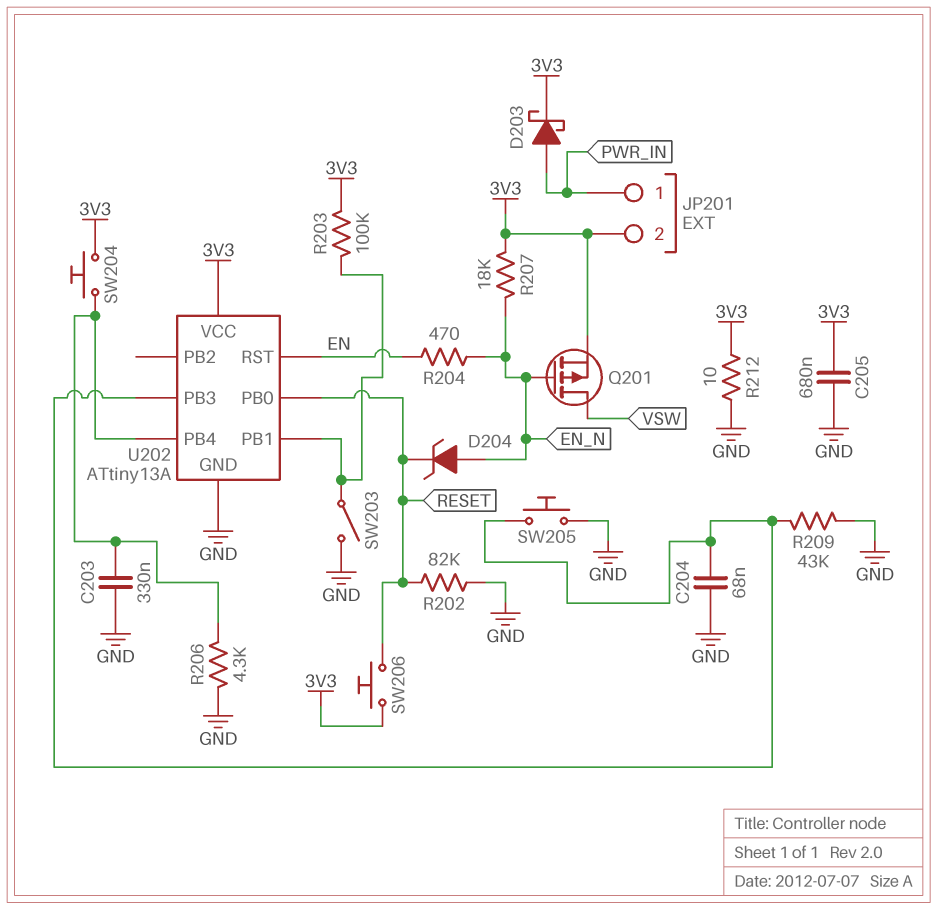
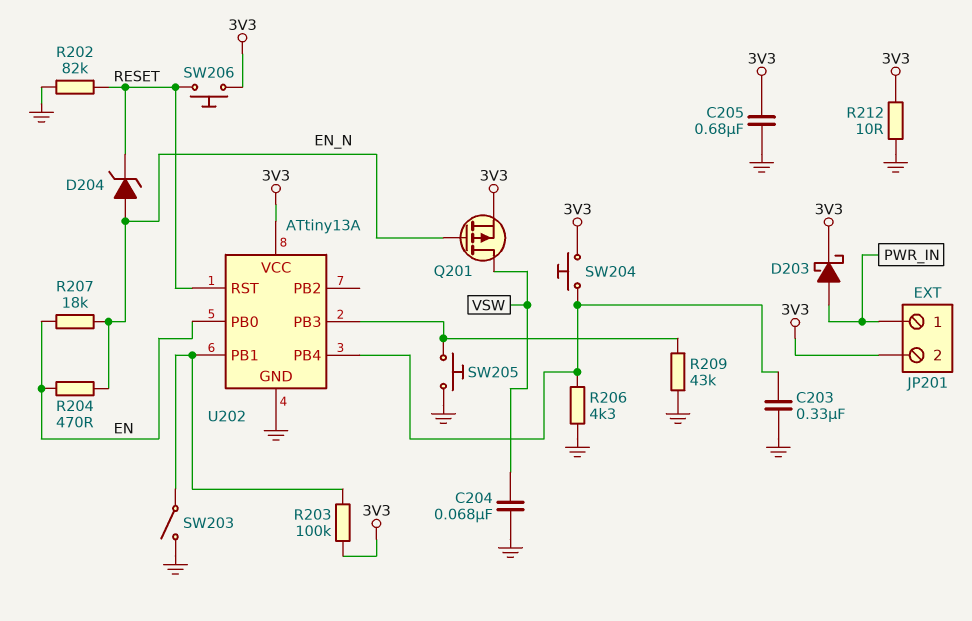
C204: 68nF (GND, U202/PB3) -> 68nF (GND, VSW)
R207: 18k (3V3, EN_N) -> 18k (EN, EN_N)
U202 pin PB0: RESET -> EN
U202 pin RST: EN -> RESET

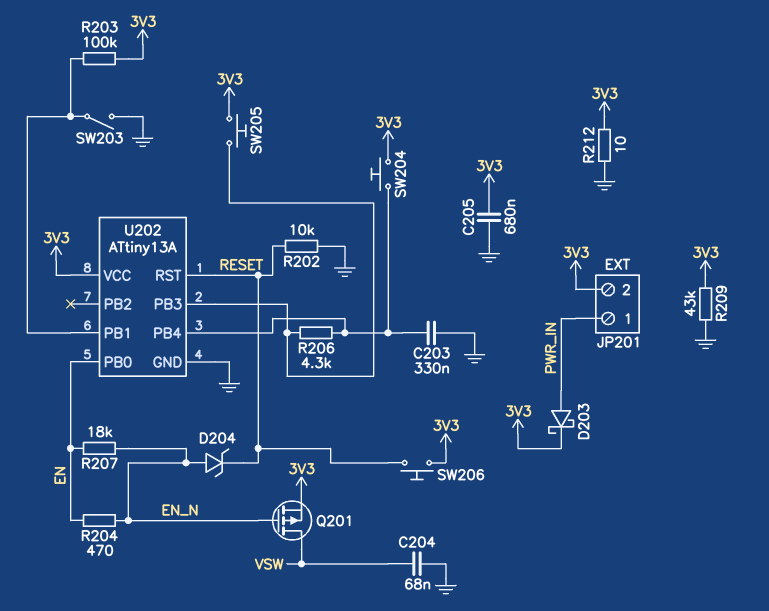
R202: 82k (GND, RESET) -> 10k (GND, RESET)
R206: 4.3k (GND, U202/PB4) -> 4.3k (U202/PB3, U202/PB4)
R209: 43k (GND, U202/PB3) -> 43k (3V3, GND)
SW205: button (GND, U202/PB3) -> button (3V3, U202/PB3)

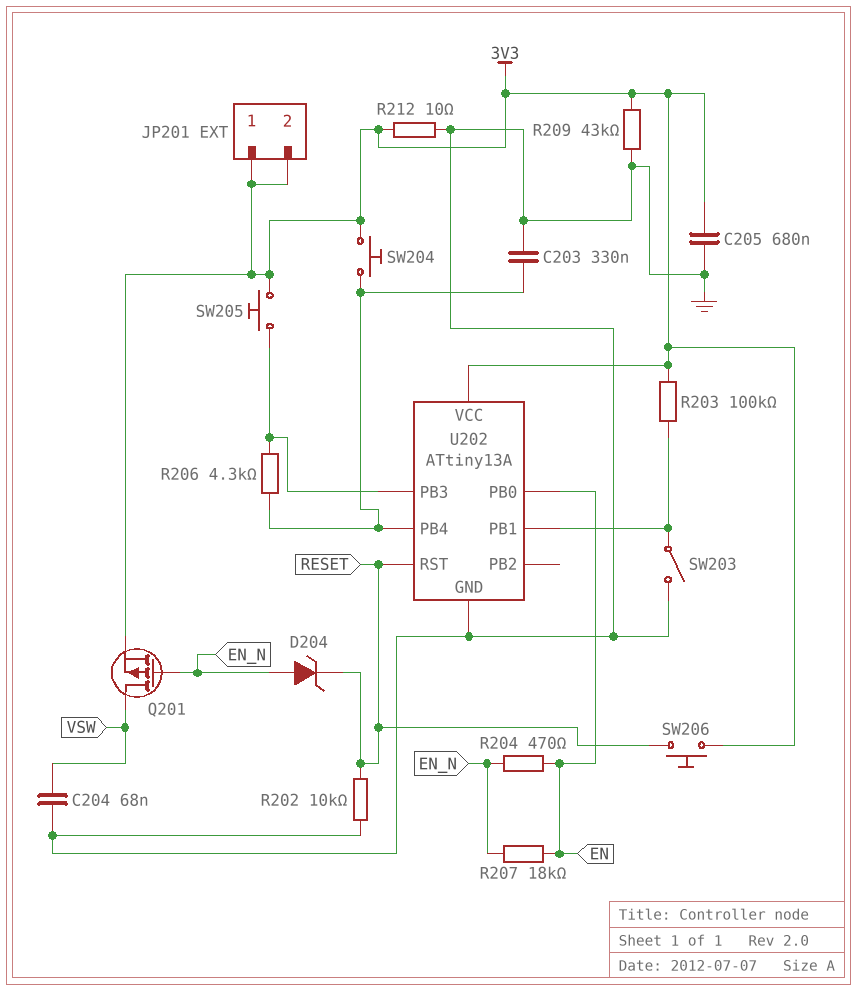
D203: schottky (A PWR_IN, K 3V3) -> none
JP201 pin 1: PWR_IN -> 3V3

